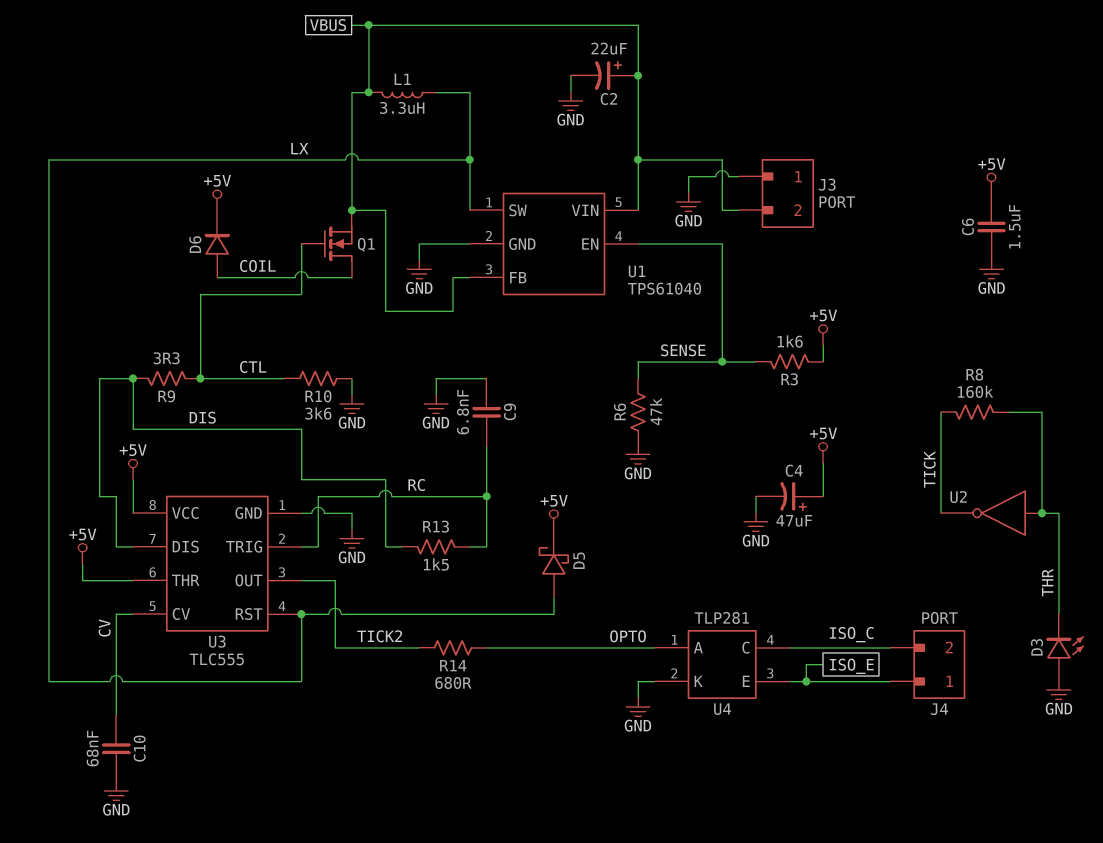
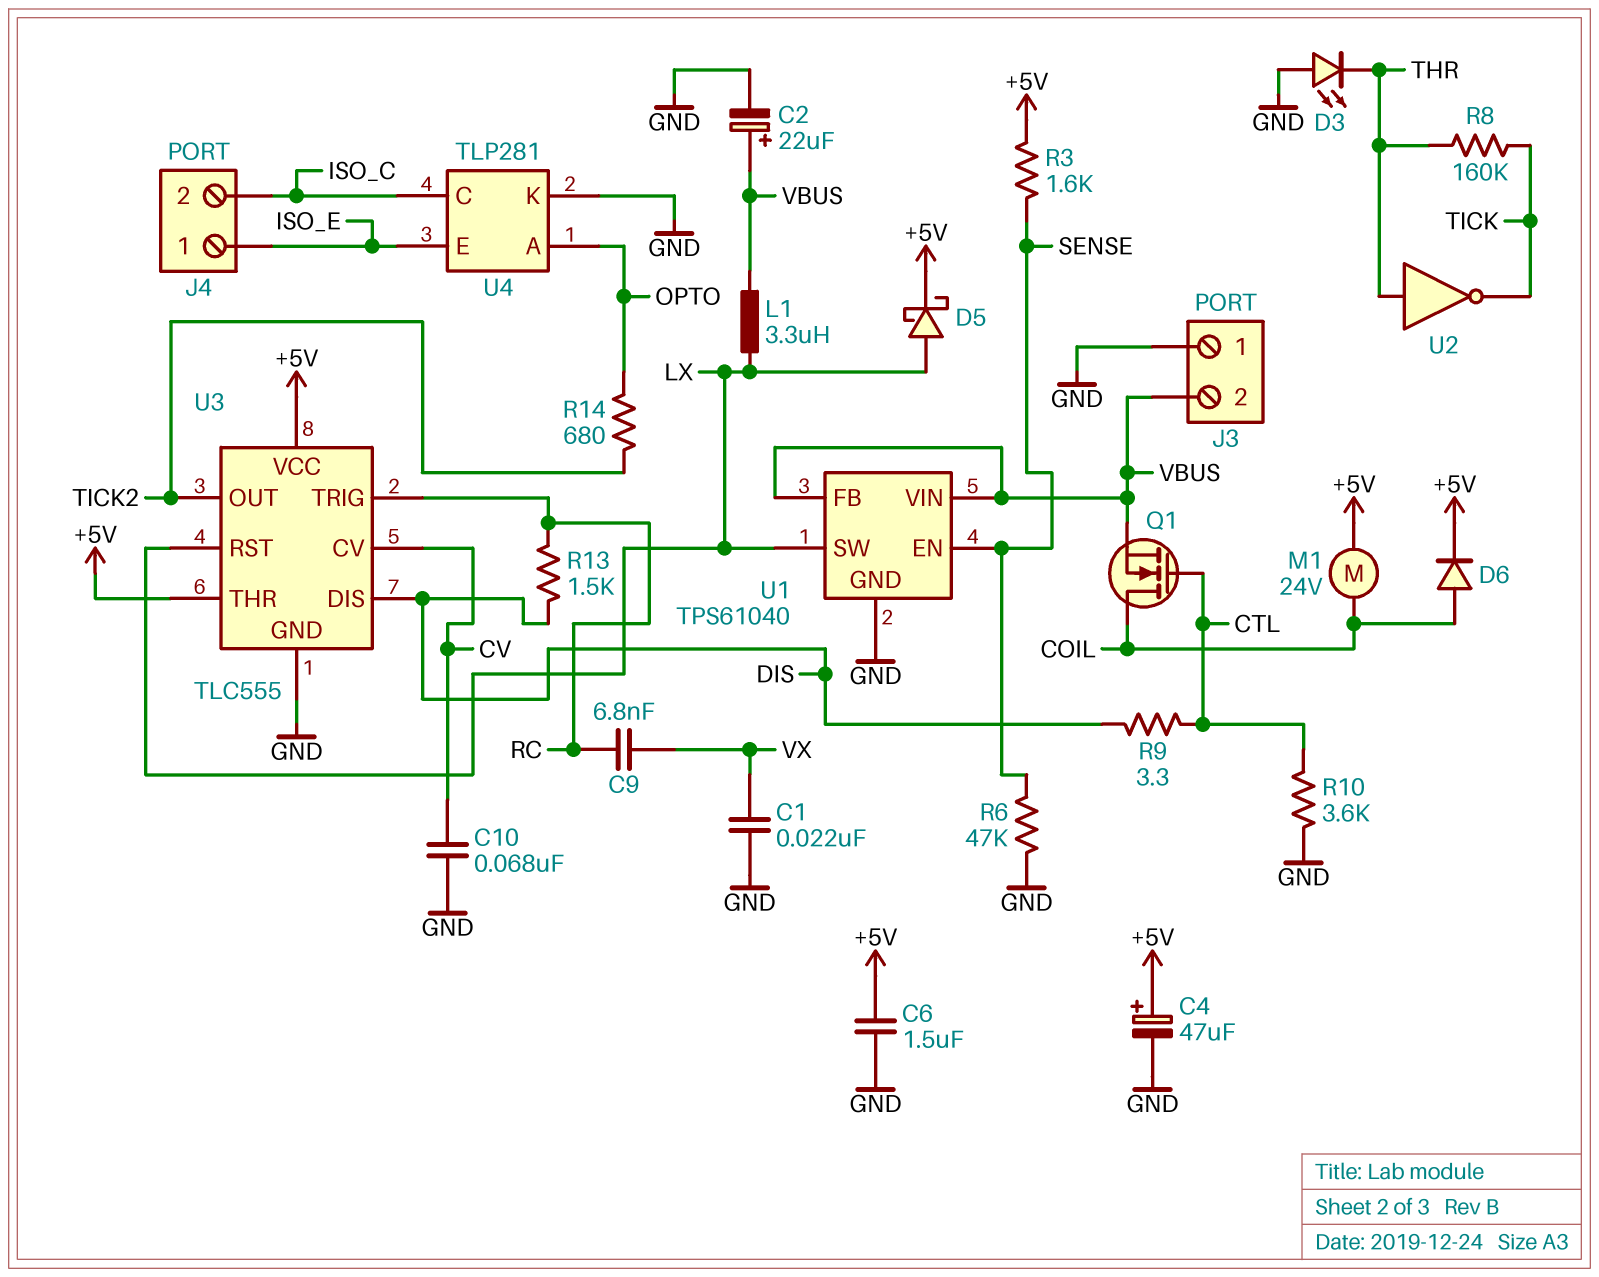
C1: none -> 22nF (GND, VX)
C9: 6.8nF (GND, RC) -> 6.8nF (RC, VX)
M1: none -> motor 24V (+5V, COIL)

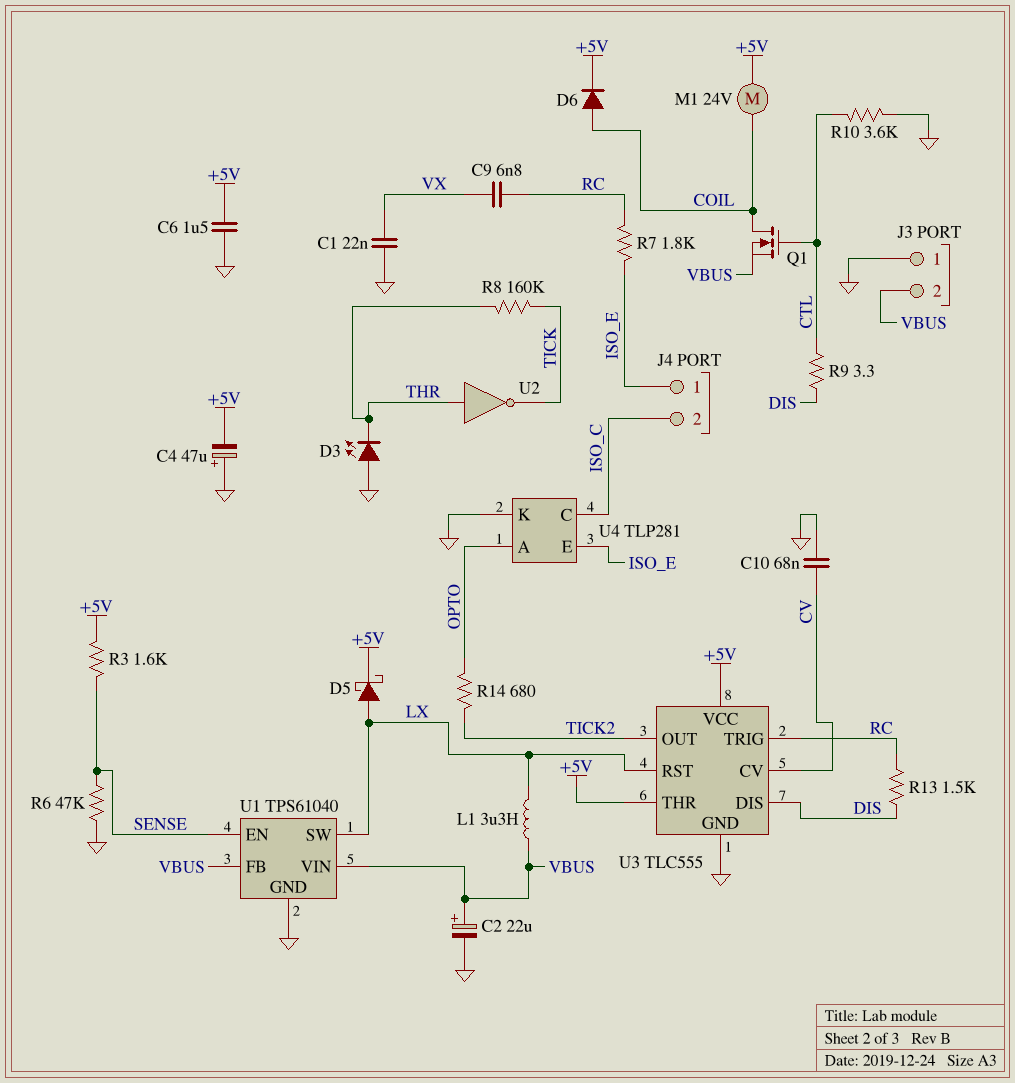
C4: 47uF (plus +5V, minus GND) -> 47uF (plus GND, minus +5V)
R7: none -> 1.8k (ISO_E, RC)

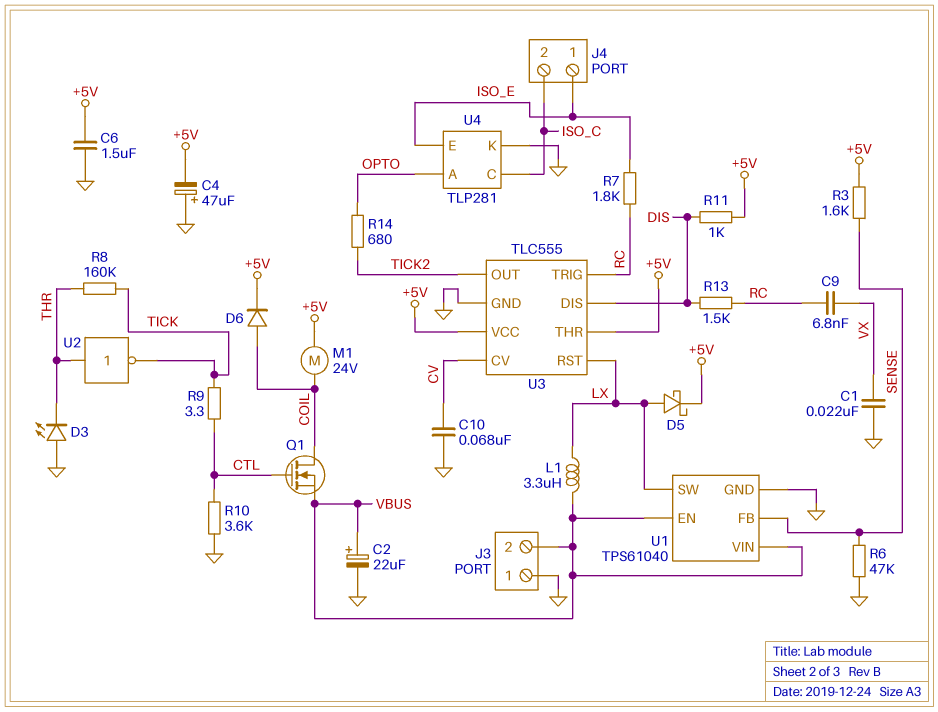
R9: 3.3 (CTL, DIS) -> 3.3 (CTL, TICK)
R11: none -> 1k (+5V, DIS)
U1 pin EN: SENSE -> VBUS
U1 pin FB: VBUS -> SENSE

